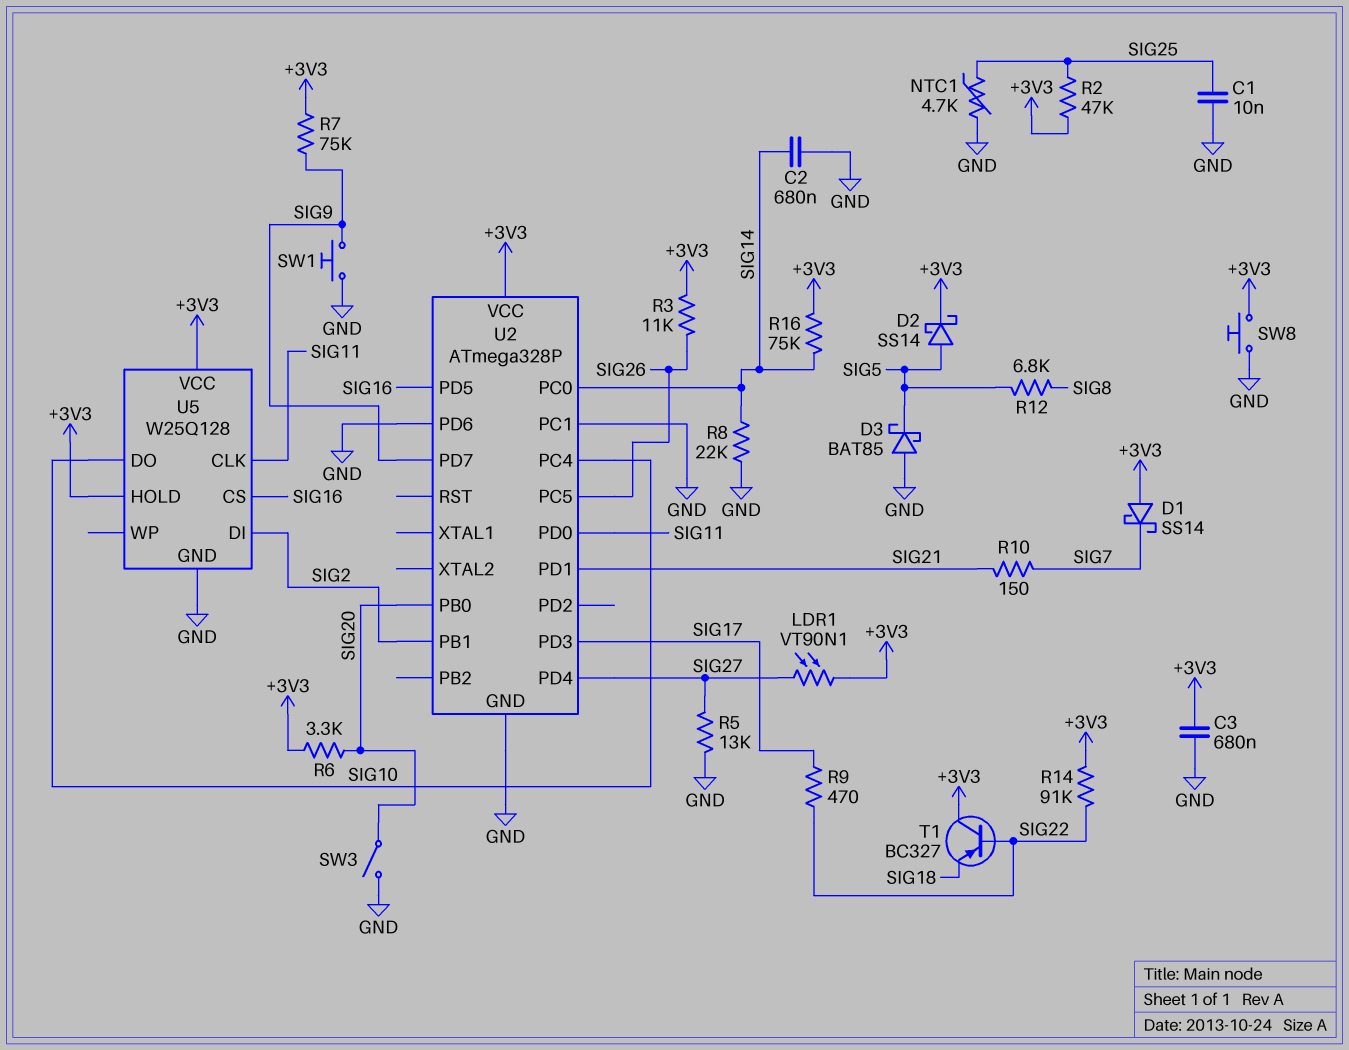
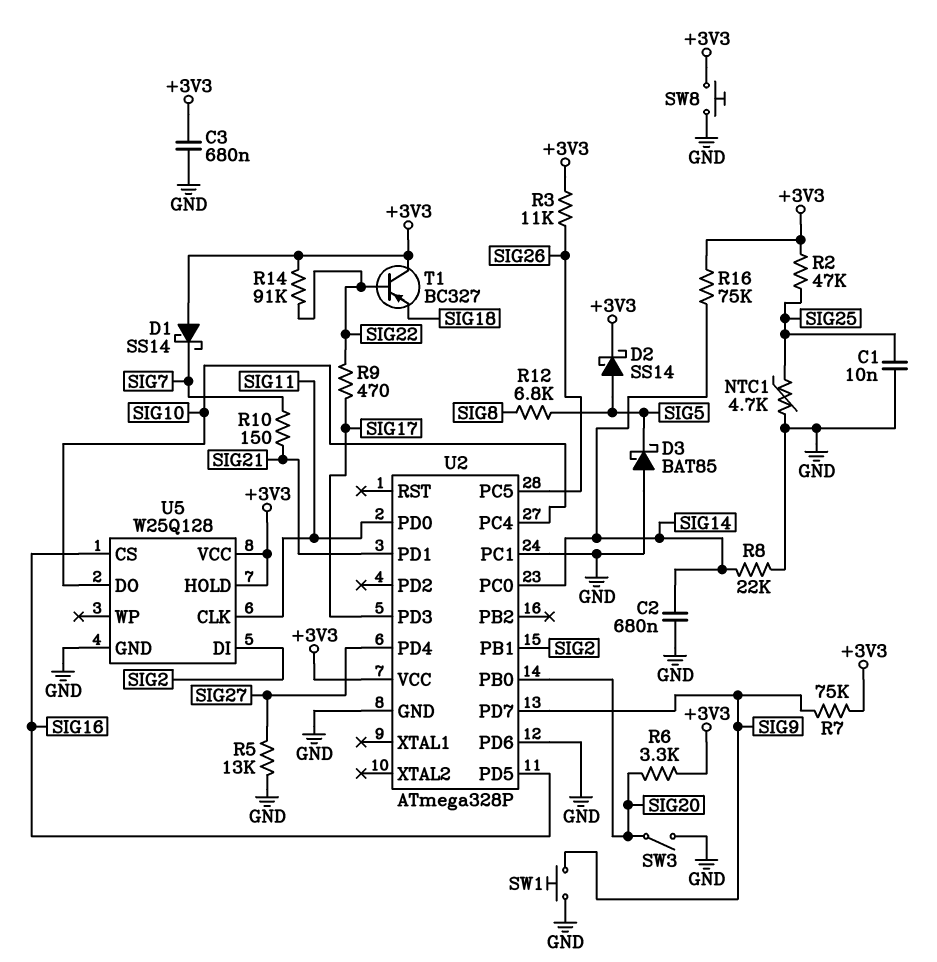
LDR1: VT90N1 (+3V3, SIG27) -> none

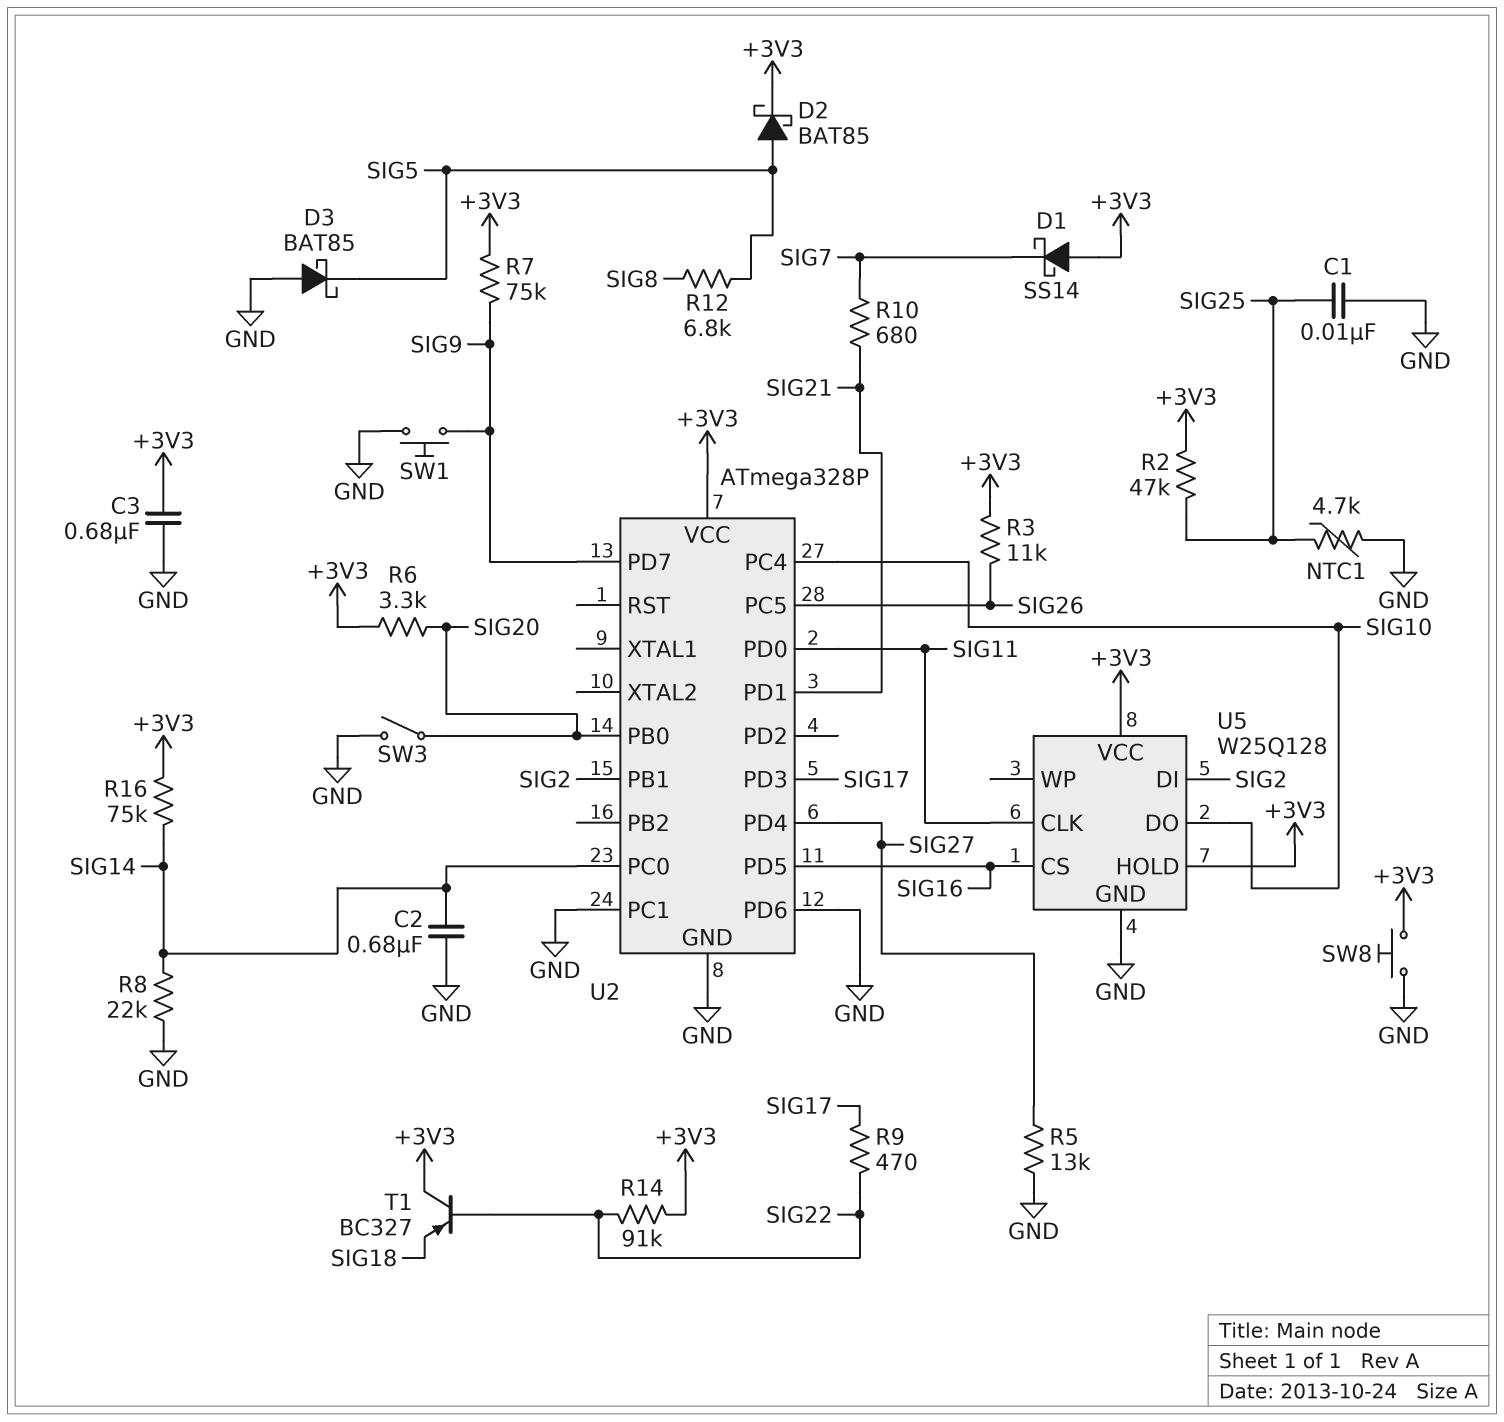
D2: schottky SS14 (A SIG5, K +3V3) -> schottky BAT85 (A SIG5, K +3V3)
R10: 150 (SIG7, SIG21) -> 680 (SIG7, SIG21)

